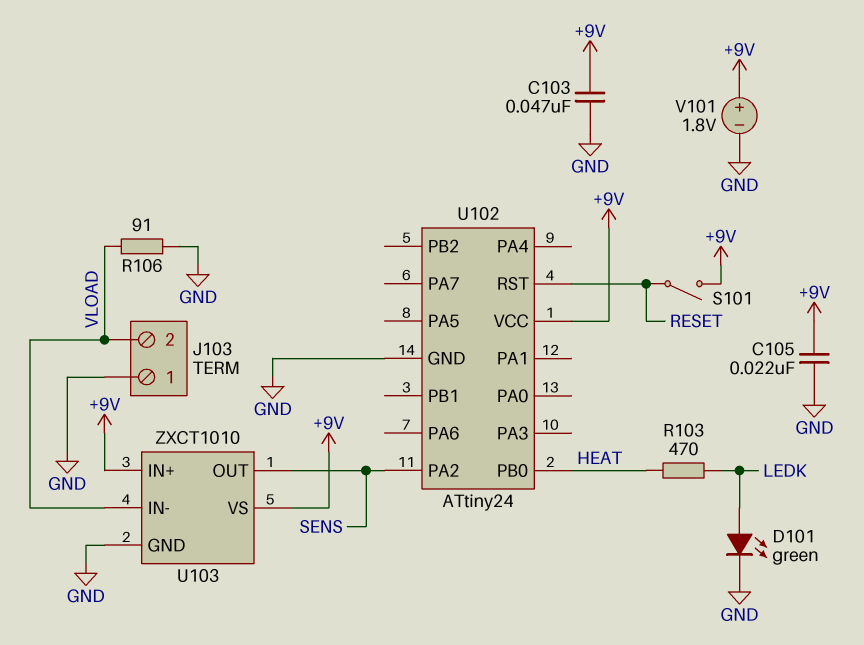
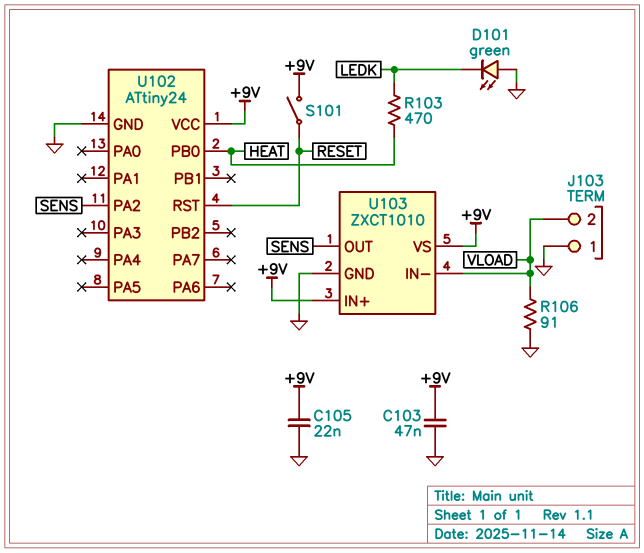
D101: LED green (A LEDK, K GND) -> LED green (A GND, K LEDK)
V101: 1.8V (plus +9V, minus GND) -> none

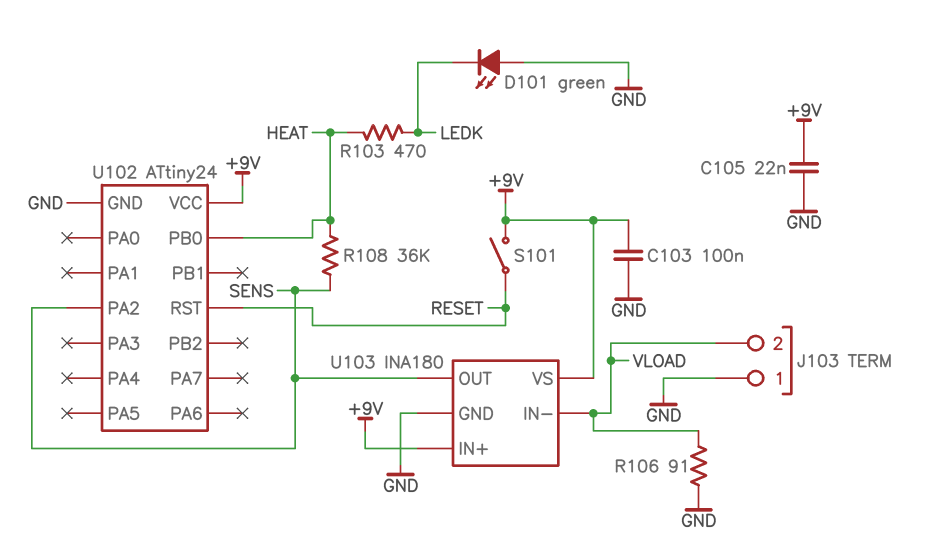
C103: 47nF (+9V, GND) -> 100nF (+9V, GND)
R108: none -> 36k (HEAT, SENS)
U103: ZXCT1010 -> INA180

